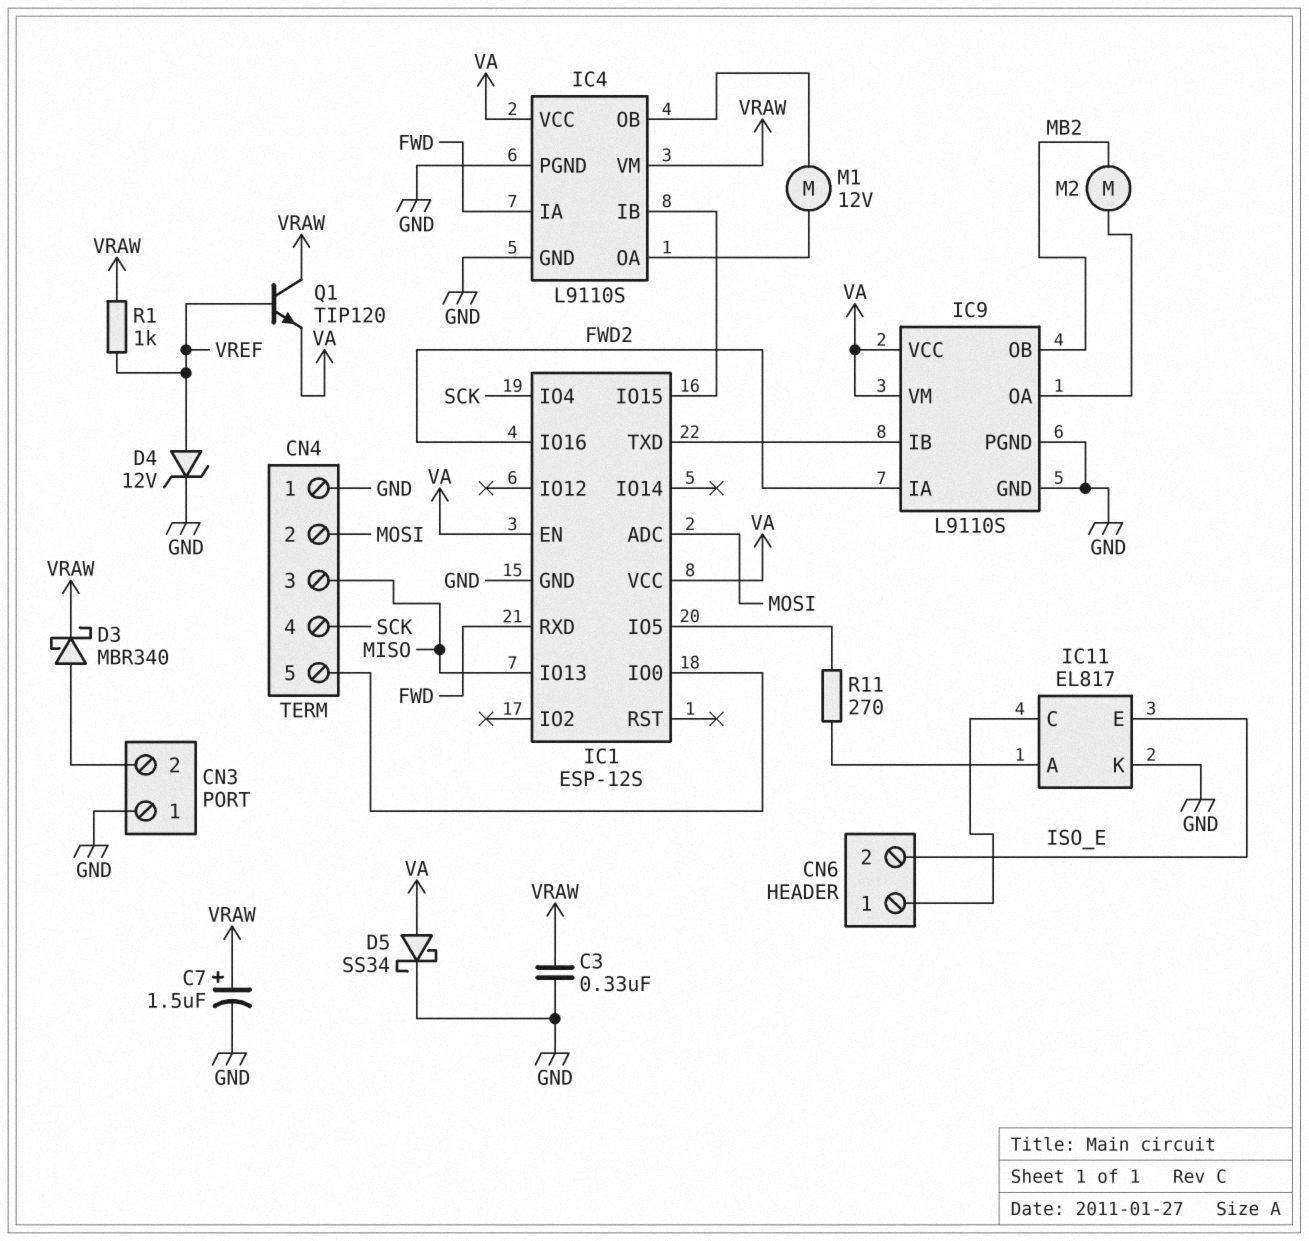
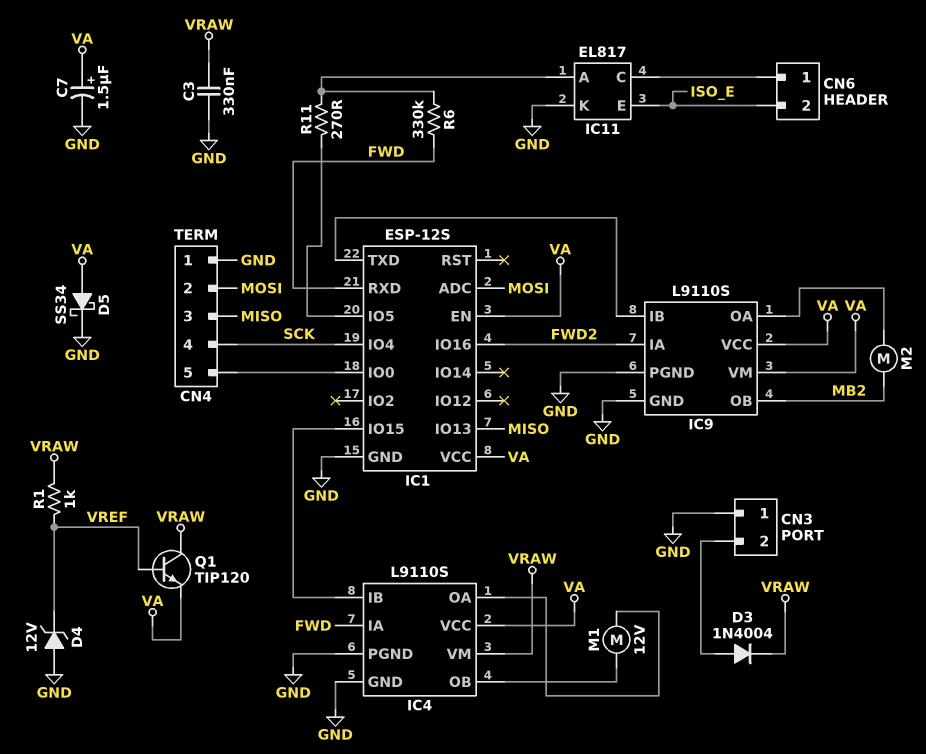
C7: 1.5uF (plus VRAW, minus GND) -> 1.5uF (plus VA, minus GND)
D3: schottky MBR340 (A CN3/2, K VRAW) -> diode 1N4004 (A CN3/2, K VRAW)
D4: zener 12V (A VREF, K GND) -> zener 12V (A GND, K VREF)
R6: none -> 330k (FWD, IC11/A)

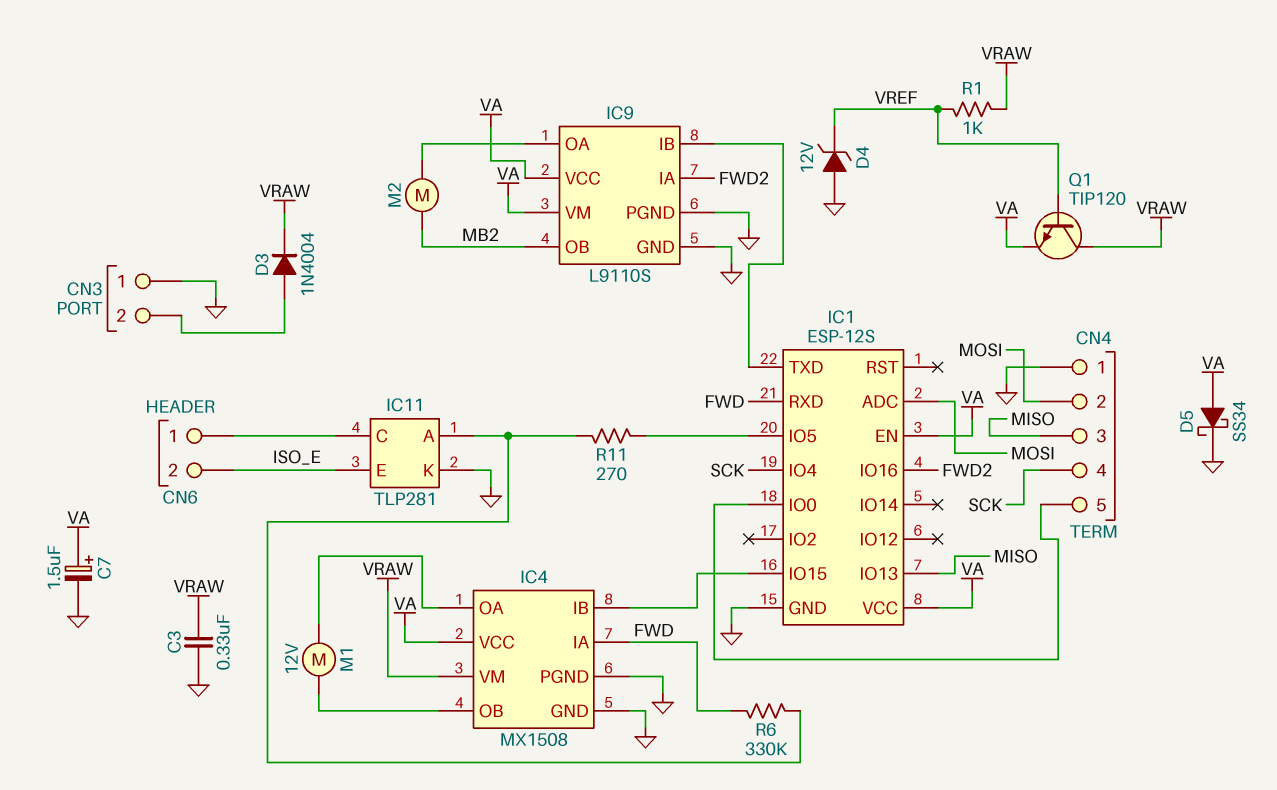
IC4: L9110S -> MX1508
IC11: EL817 -> TLP281

